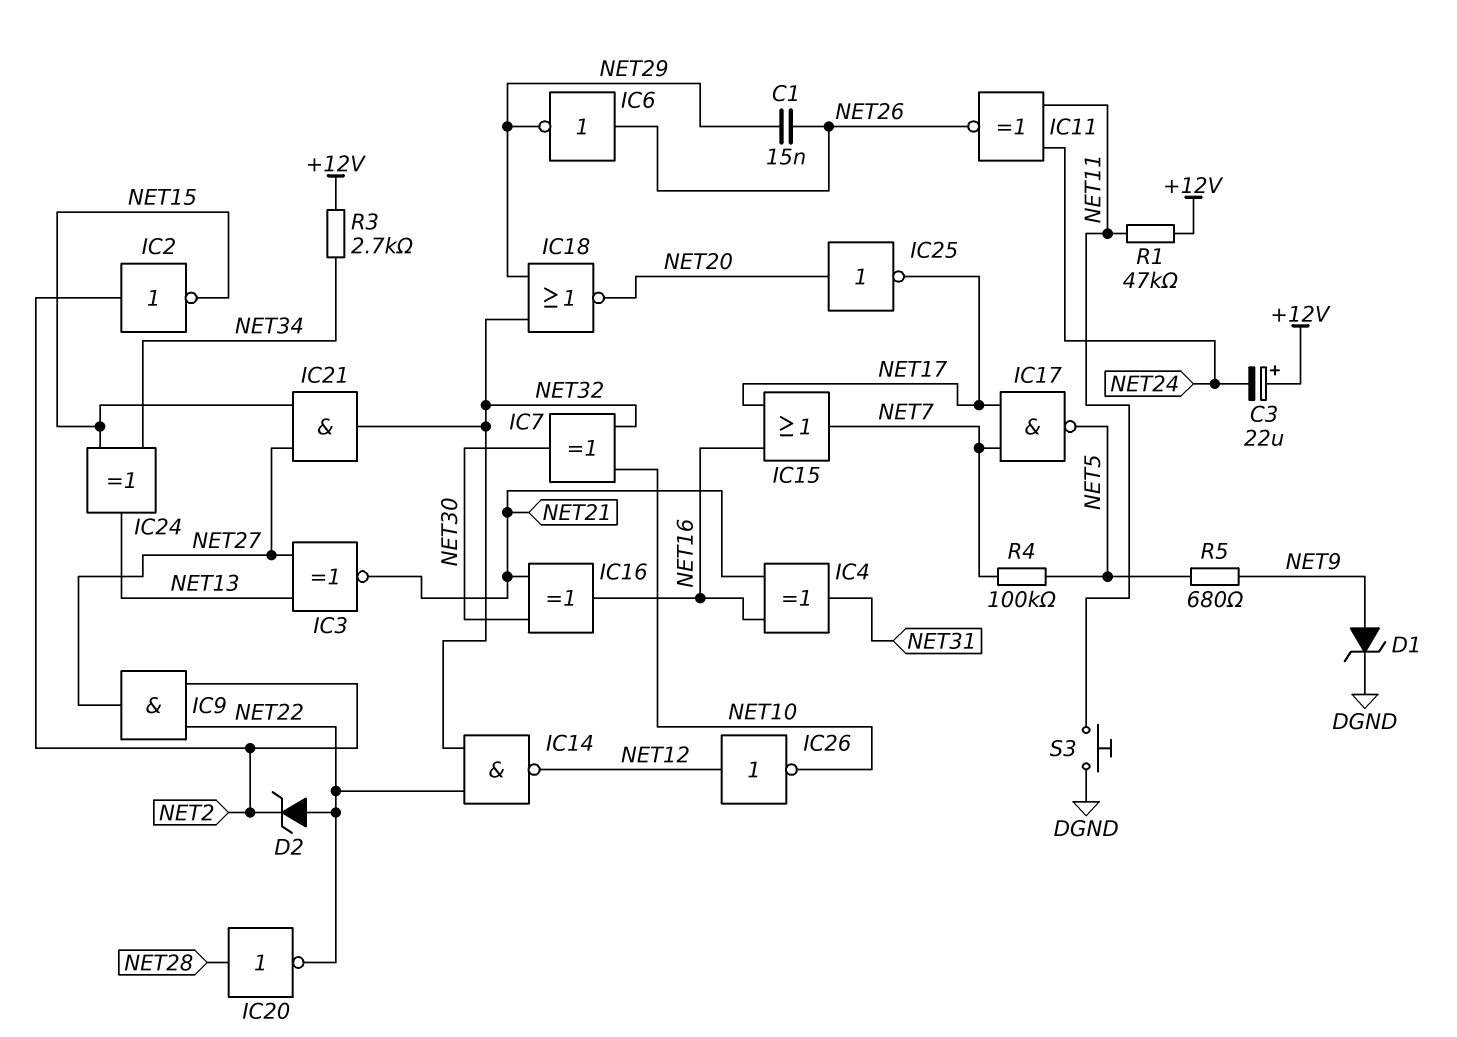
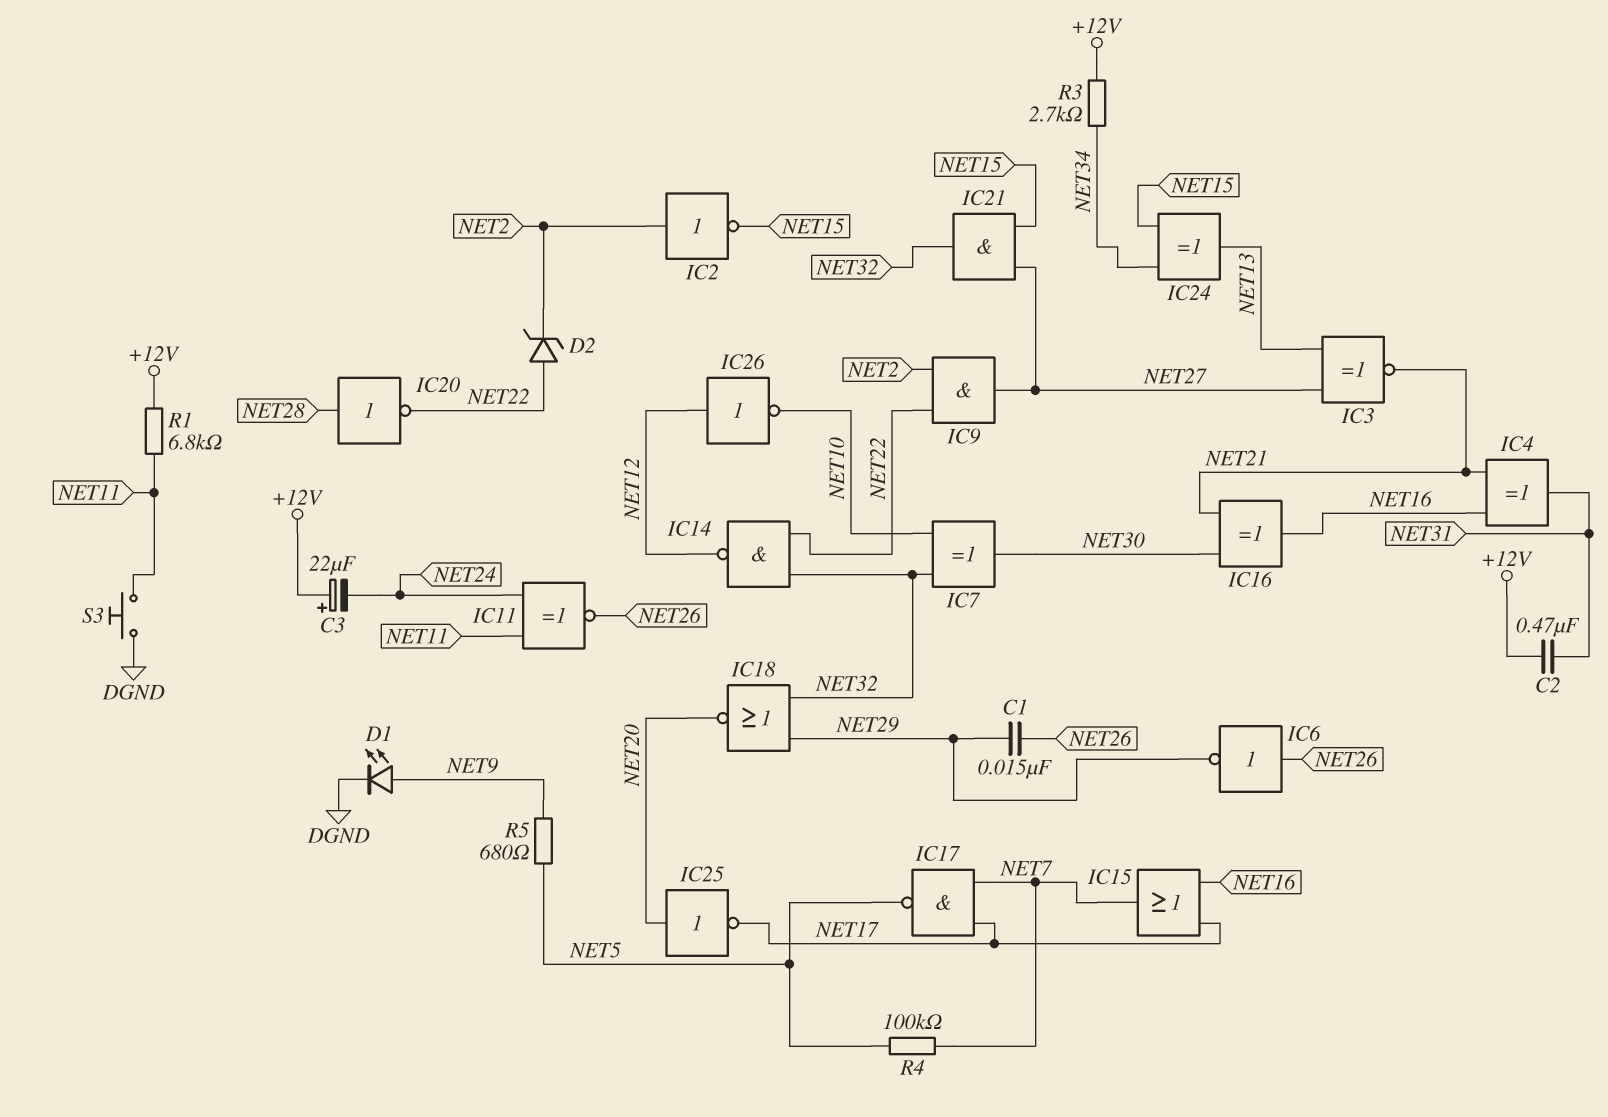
C2: none -> 470nF (+12V, NET31)
D1: zener (A NET9, K DGND) -> LED (A NET9, K DGND)
R1: 47k (+12V, NET11) -> 6.8k (+12V, NET11)

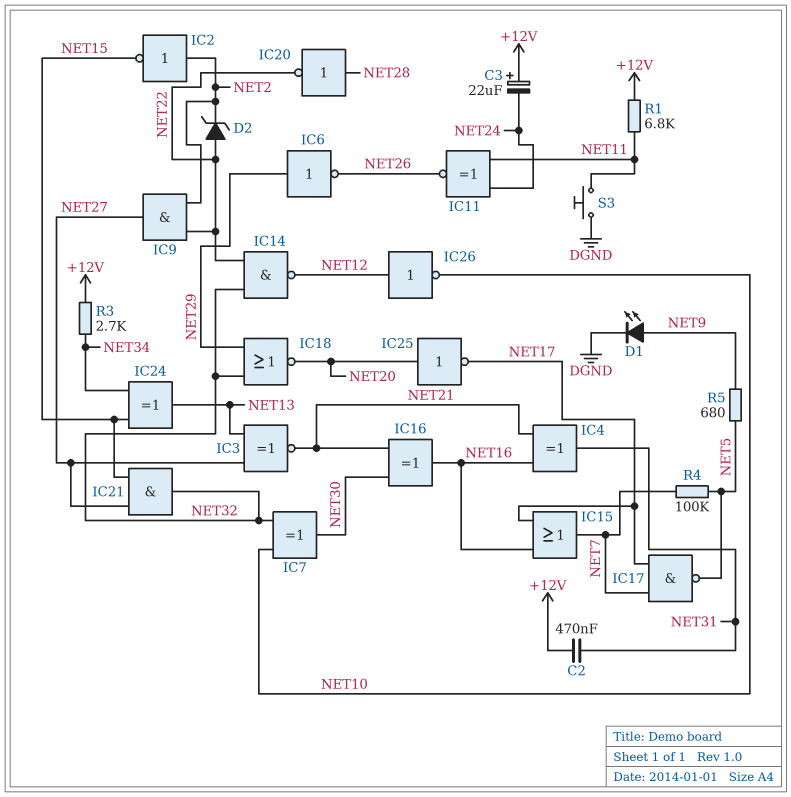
C1: 15nF (NET26, NET29) -> none
IC6: NOT (in NET26, out NET29) -> NOT (in NET29, out NET26)

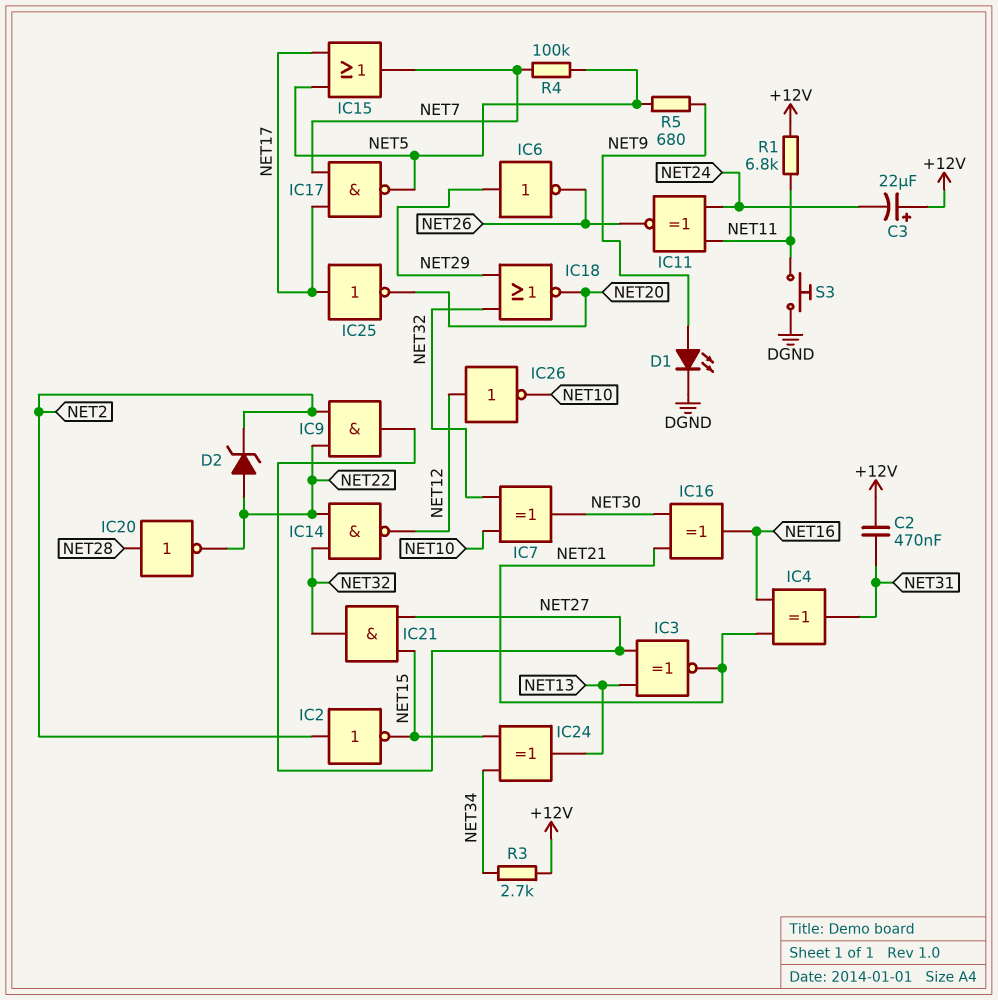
IC15: OR (in NET16, in NET17, out NET7) -> OR (in NET5, in NET17, out NET7)
IC25: NOT (in NET20, out NET17) -> NOT (in NET17, out NET20)

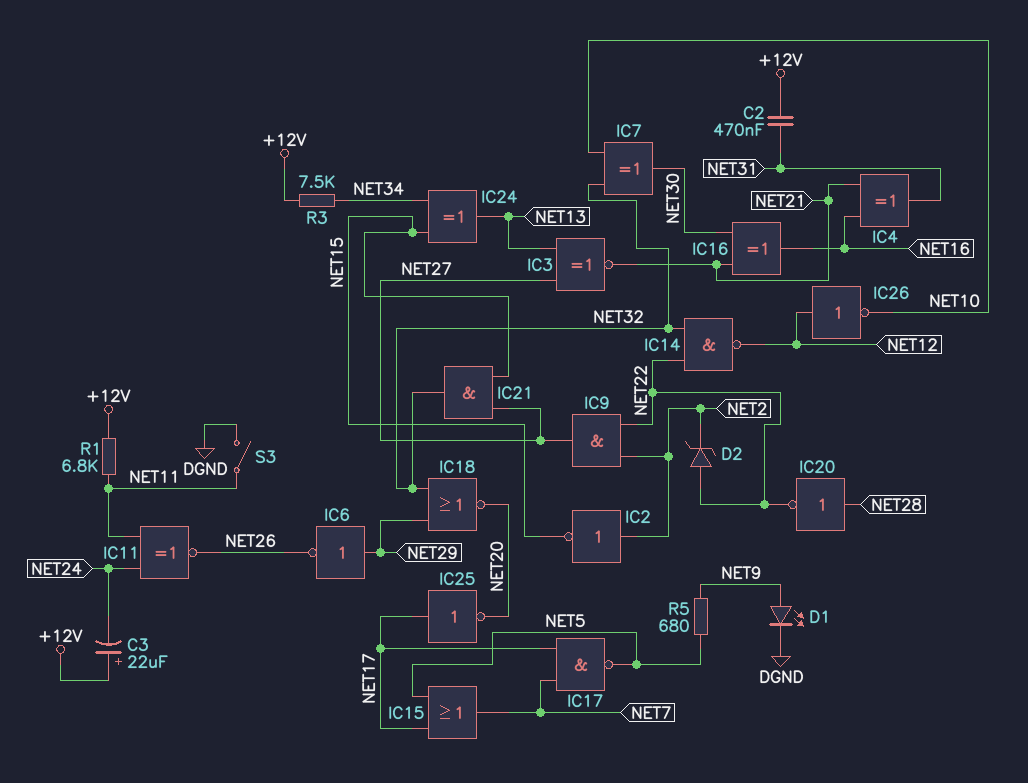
R3: 2.7k (+12V, NET34) -> 7.5k (+12V, NET34)
R4: 100k (NET5, NET7) -> none
S3: button (DGND, NET11) -> switch (DGND, NET11)

